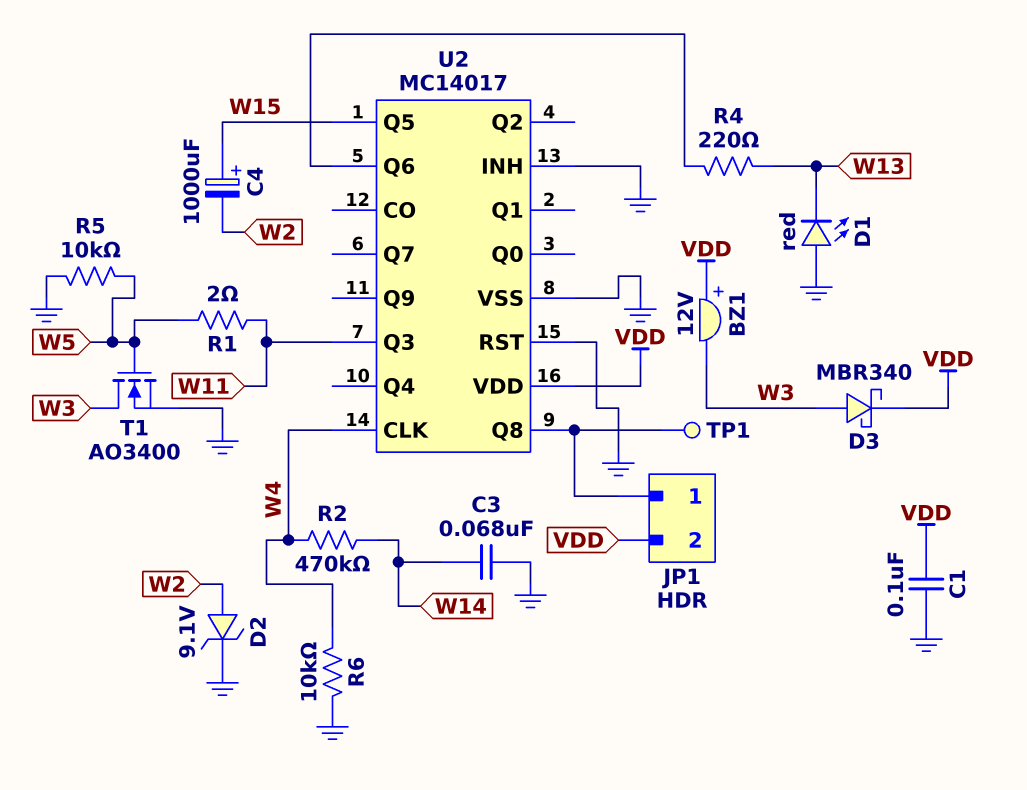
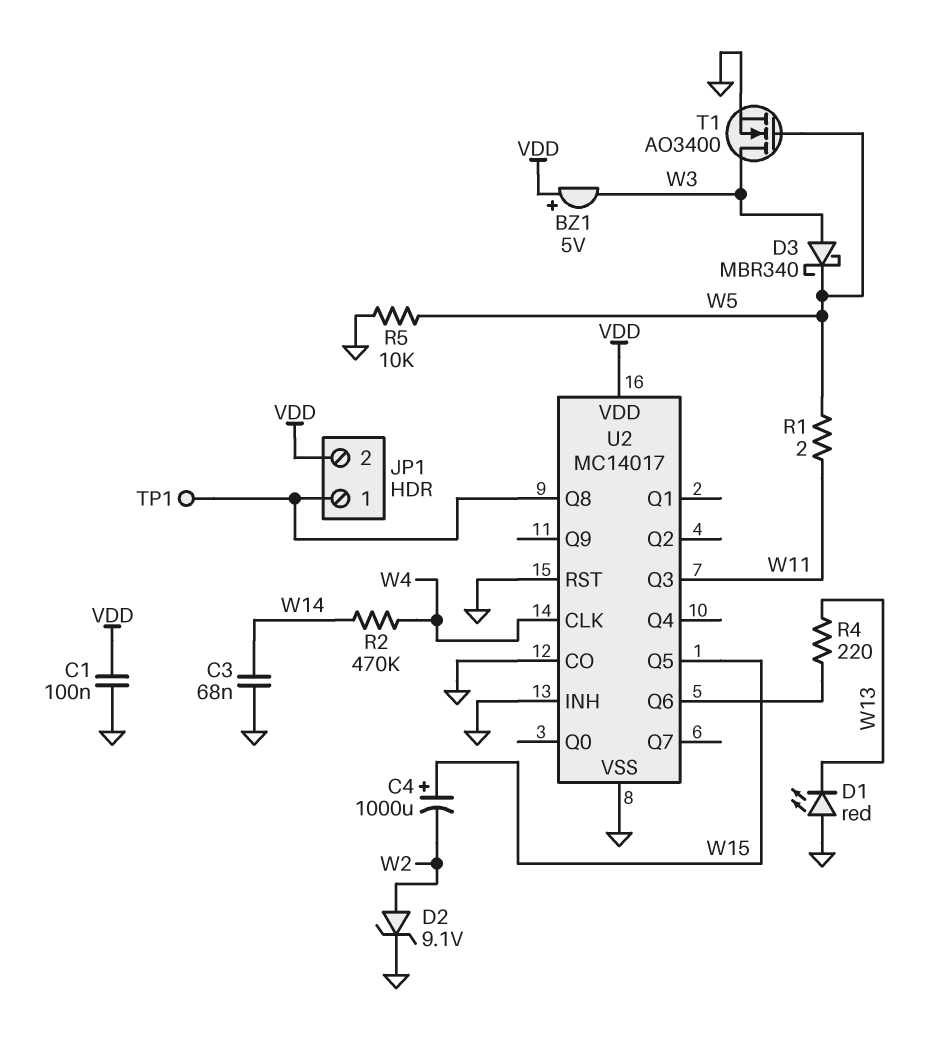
BZ1: buzzer 12V (plus VDD, minus W3) -> buzzer 5V (plus VDD, minus W3)
D3: schottky MBR340 (A W3, K VDD) -> schottky MBR340 (A W3, K W5)
R6: 10k (GND, W4) -> none
U2 pin CO: none -> GND

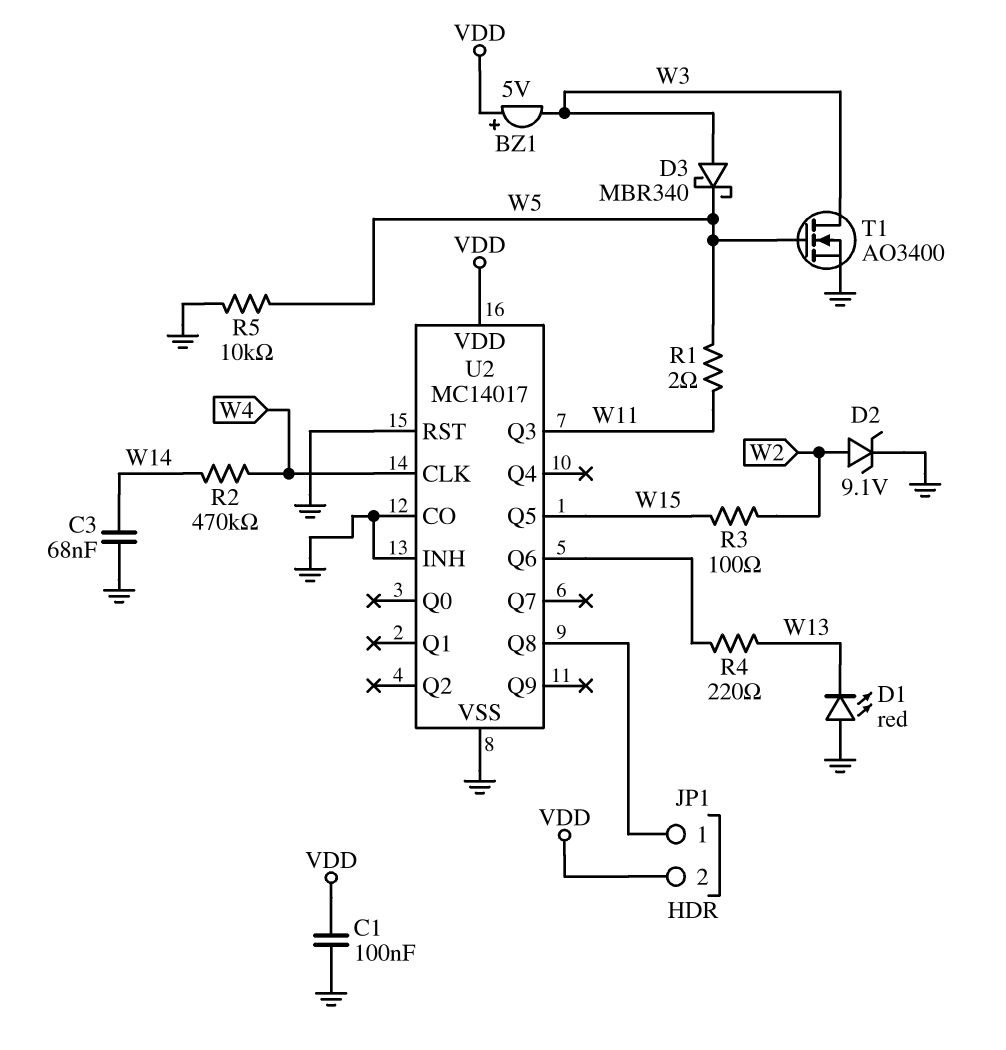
C4: 1000uF (plus W15, minus W2) -> none
R3: none -> 100 (W2, W15)
TP1: test point (JP1/1) -> none

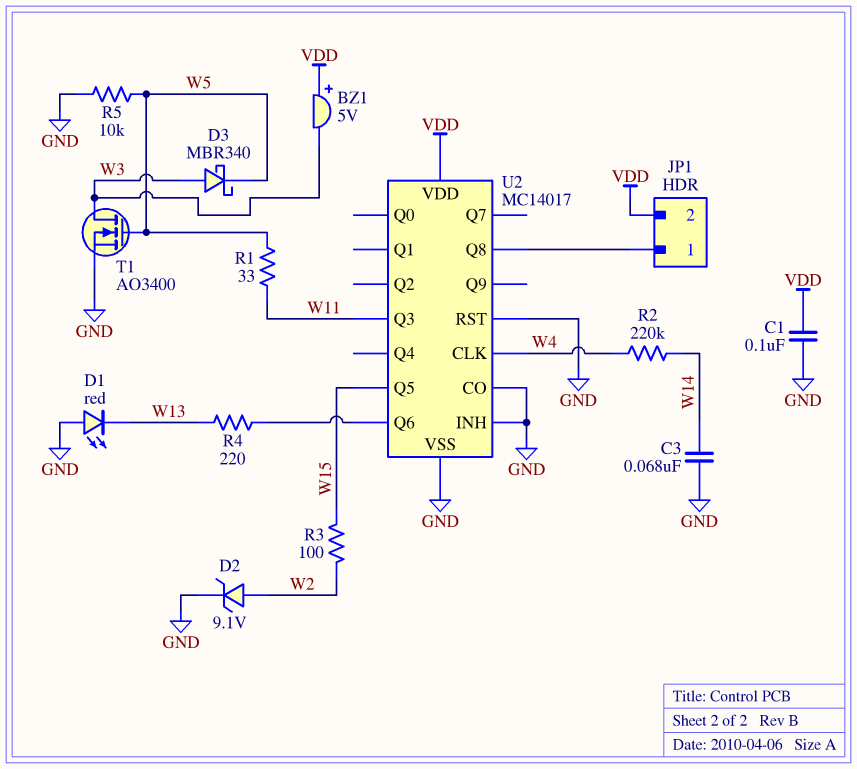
R1: 2 (W5, W11) -> 33 (W5, W11)
R2: 470k (W4, W14) -> 220k (W4, W14)

